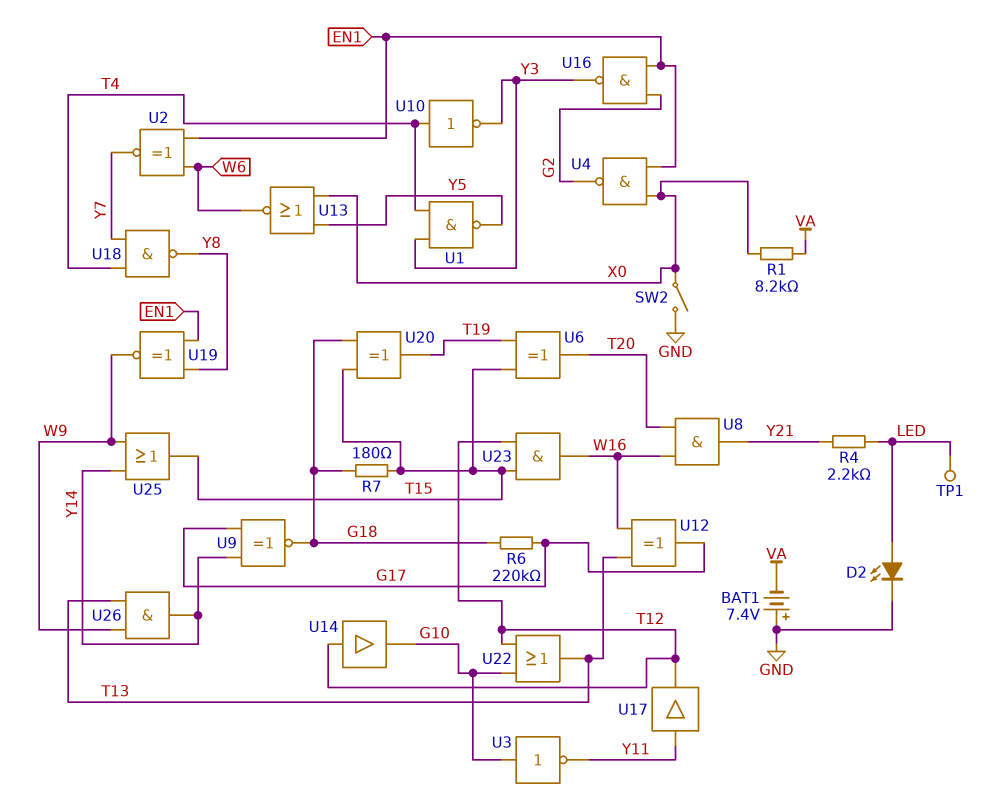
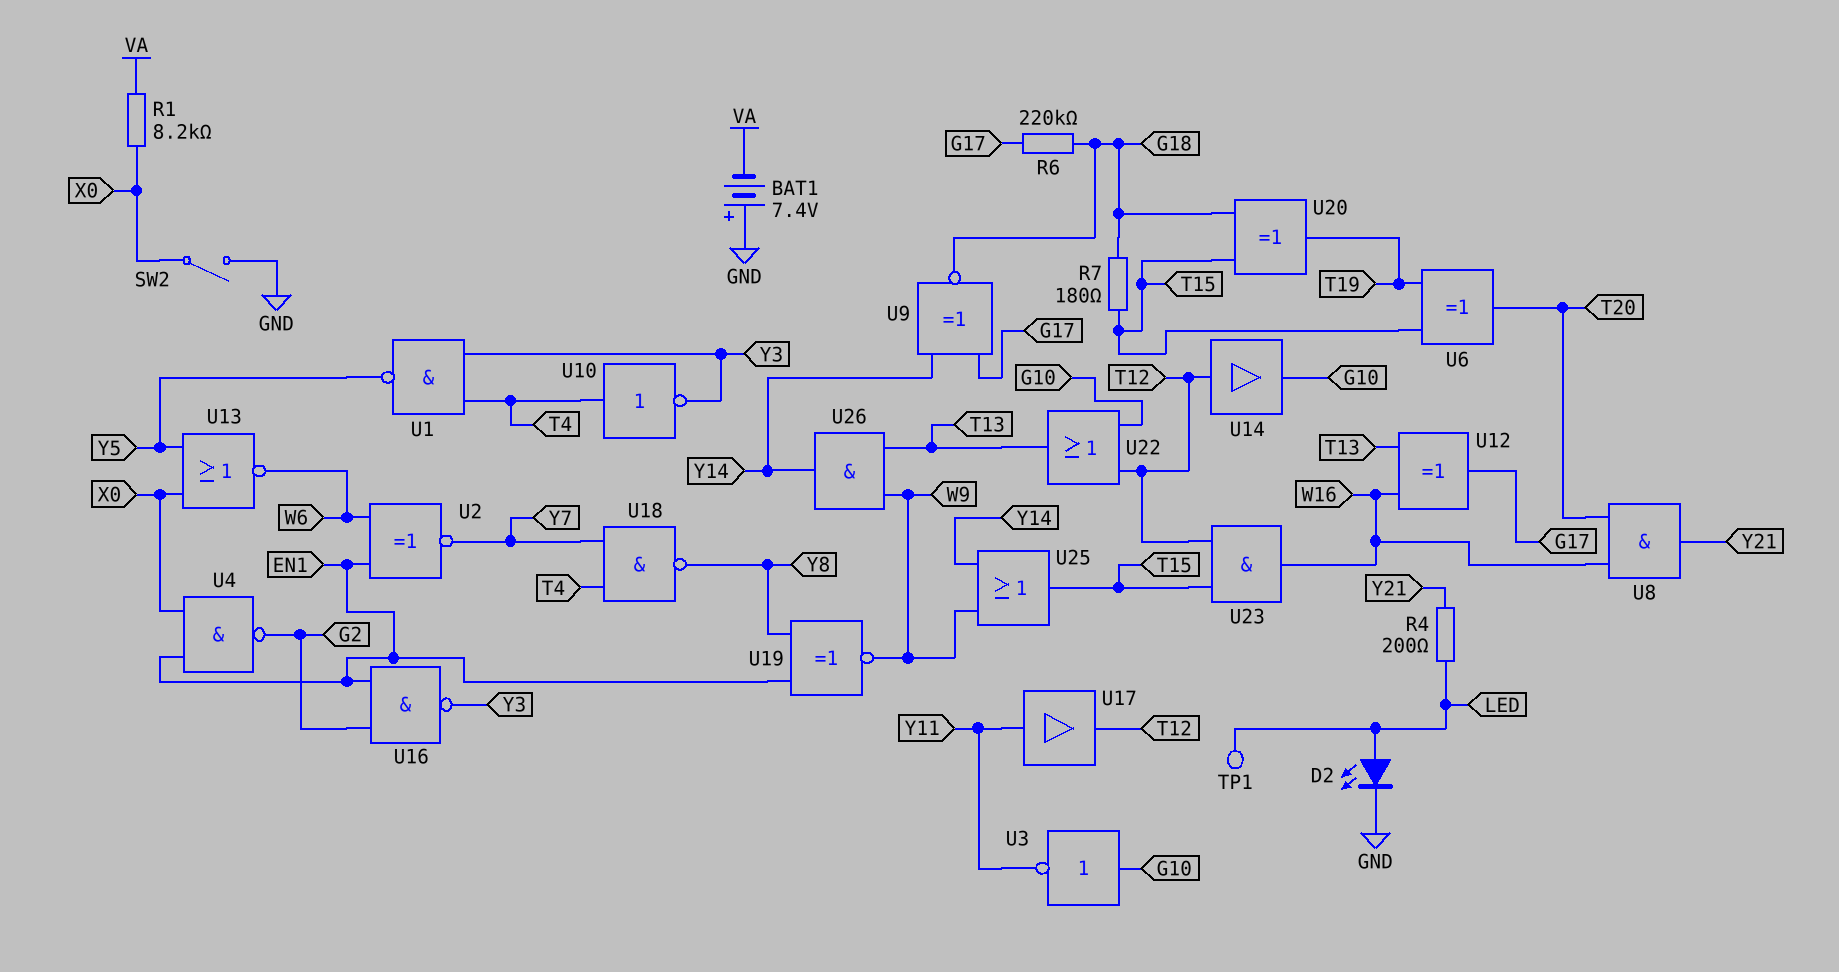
R4: 2.2k (LED, Y21) -> 200 (LED, Y21)

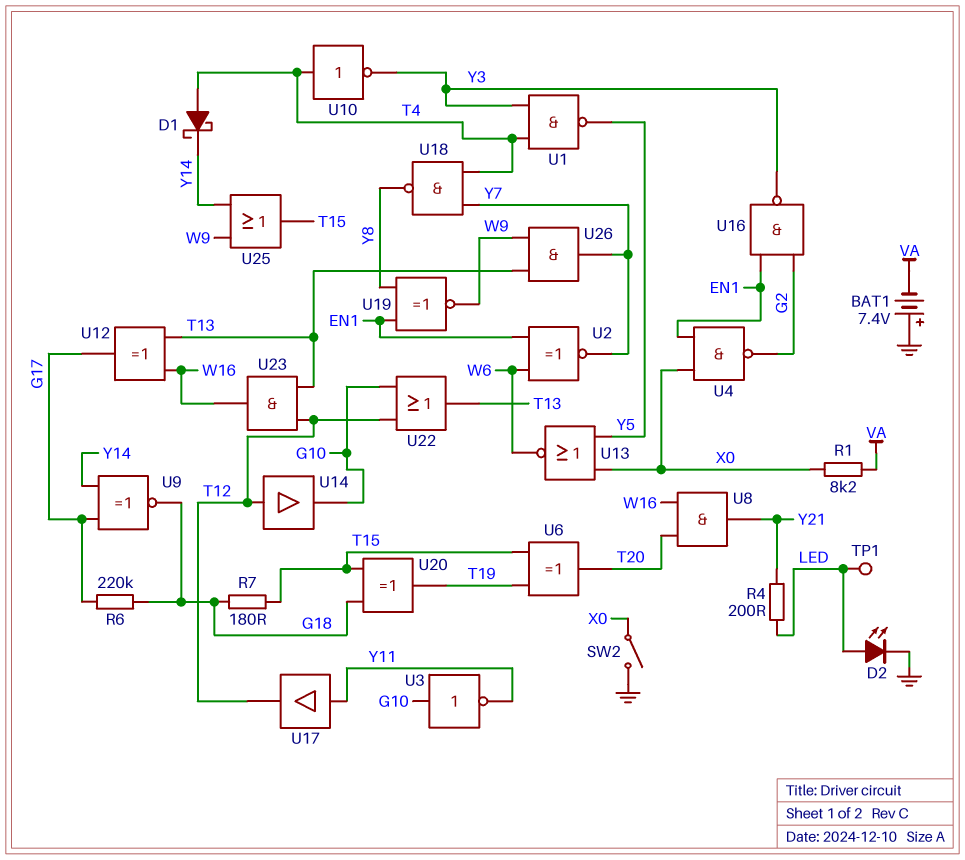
D1: none -> schottky (A T4, K Y14)
U23: AND (in T12, in T15, out W16) -> AND (in T12, in T13, out W16)
U26: AND (in T13, in W9, out Y14) -> AND (in T13, in W9, out Y7)

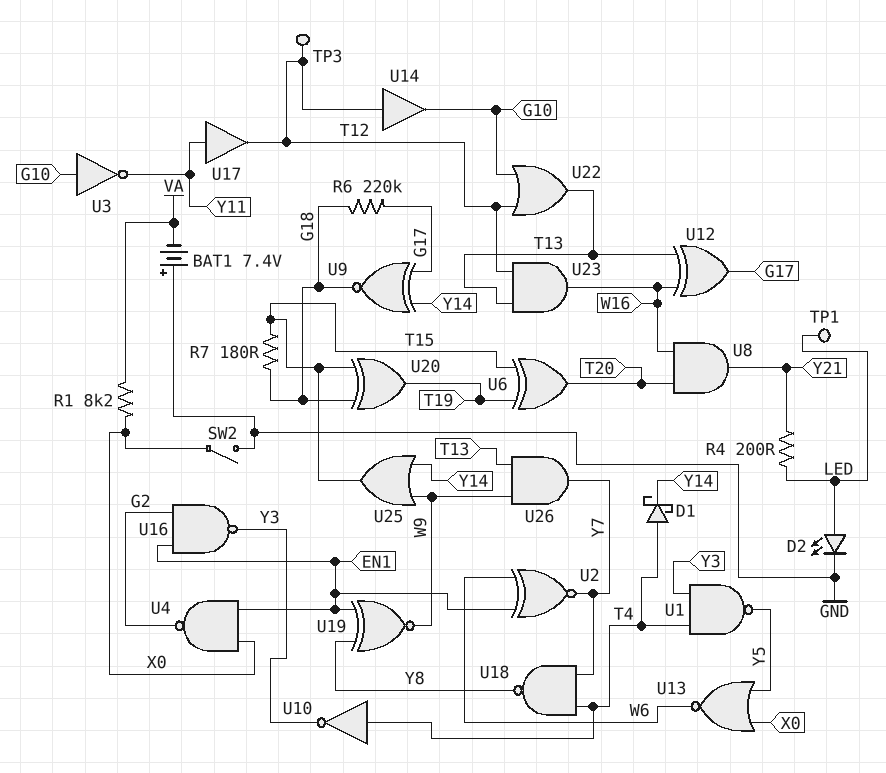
TP3: none -> test point (T12)

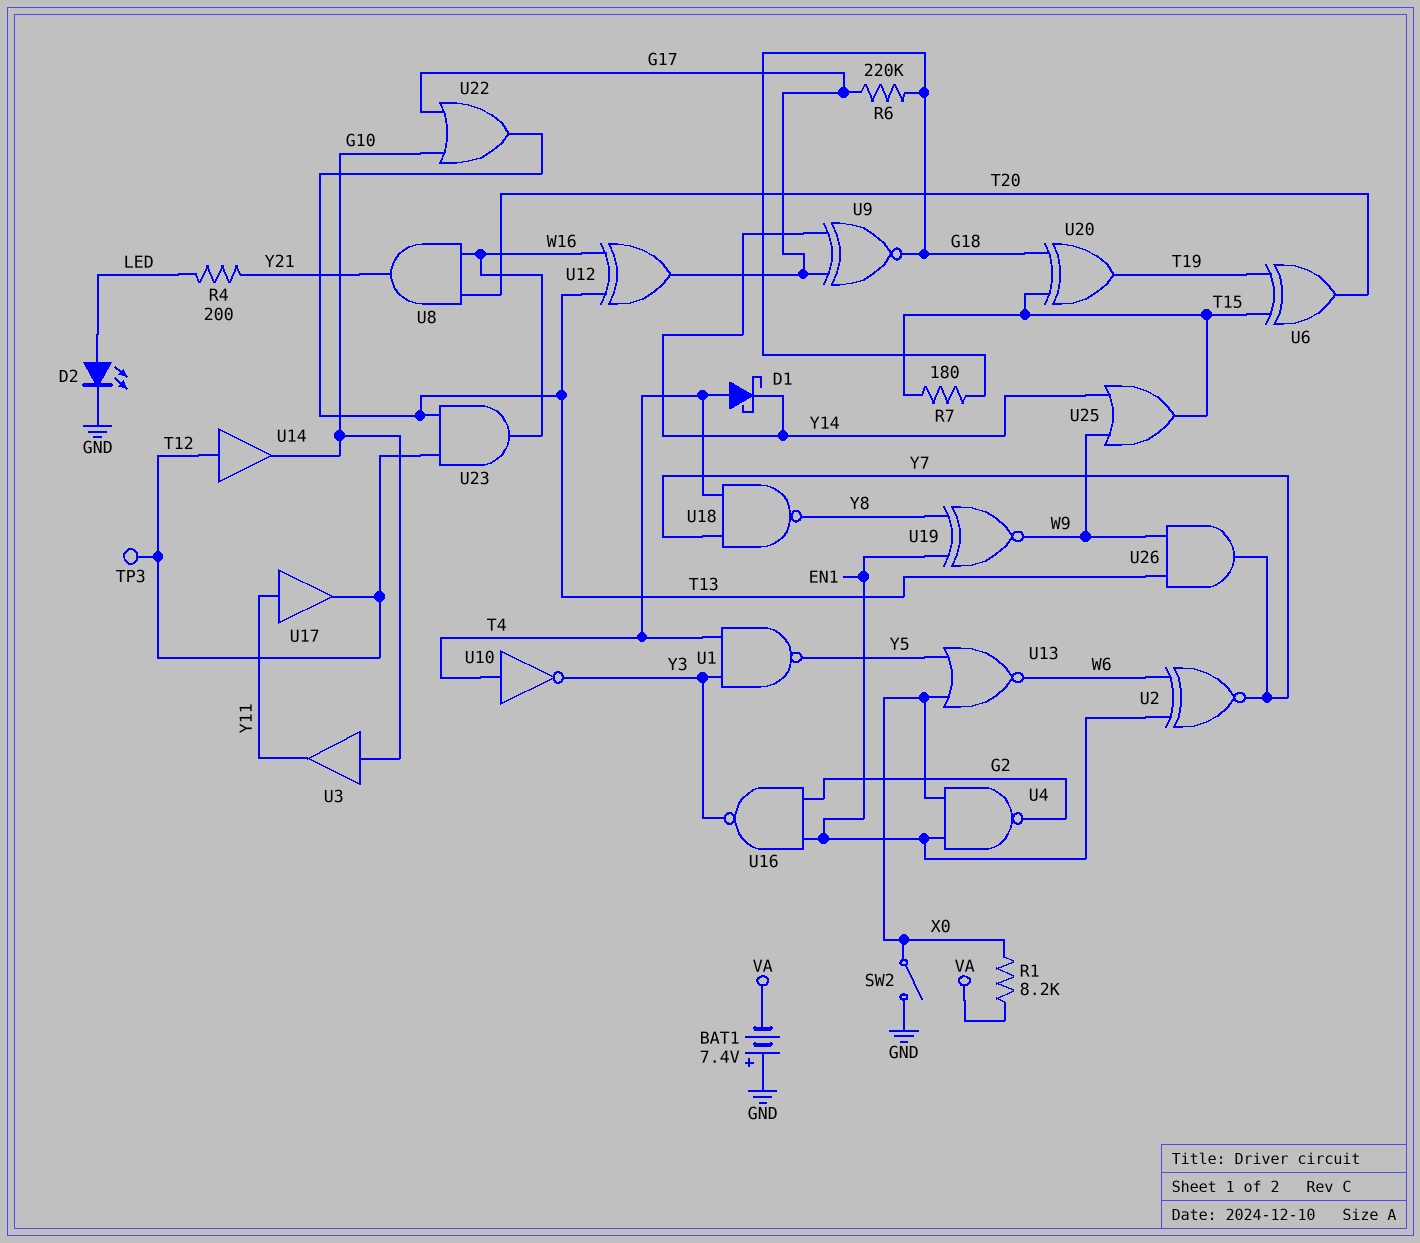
TP1: test point (LED) -> none
U3: NOT (in G10, out Y11) -> buffer (in G10, out Y11)
U22: OR (in G10, in T12, out T13) -> OR (in G10, in G17, out T13)

